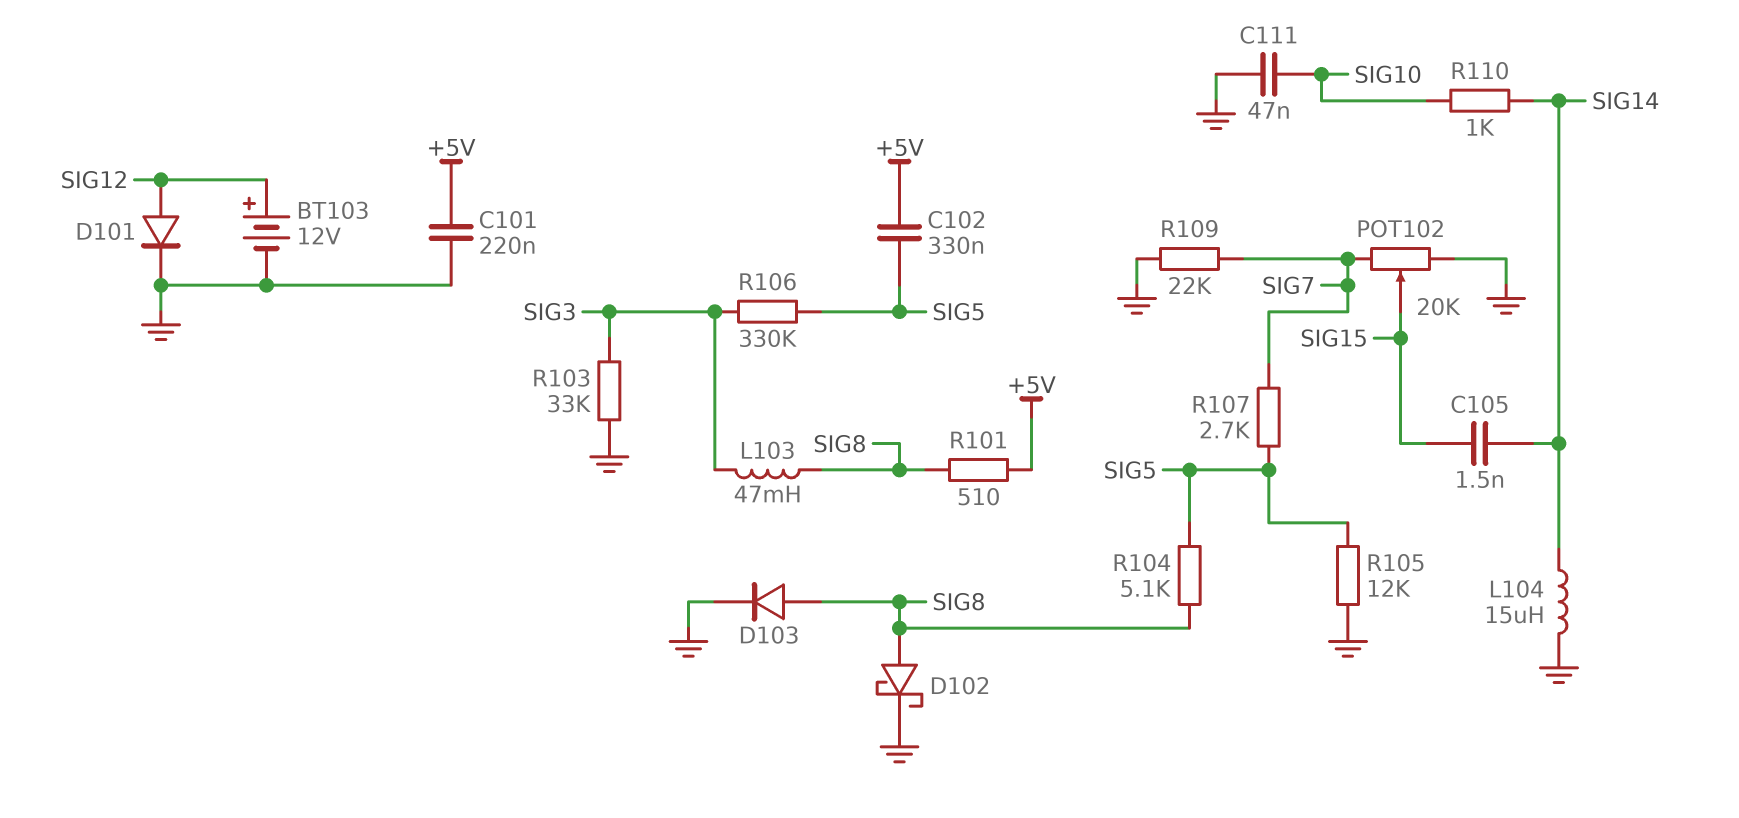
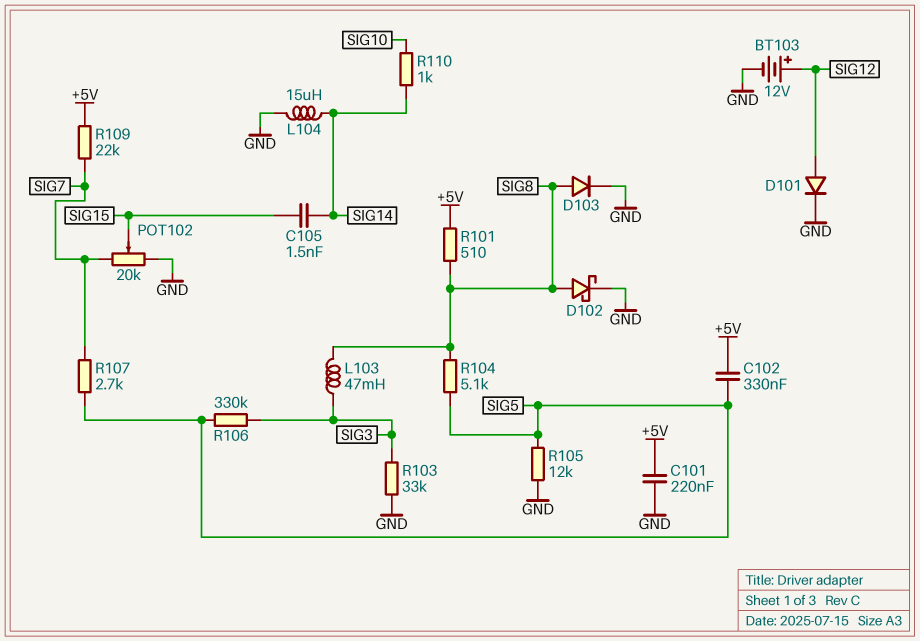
C111: 47nF (GND, SIG10) -> none
R109: 22k (GND, SIG7) -> 22k (+5V, SIG7)

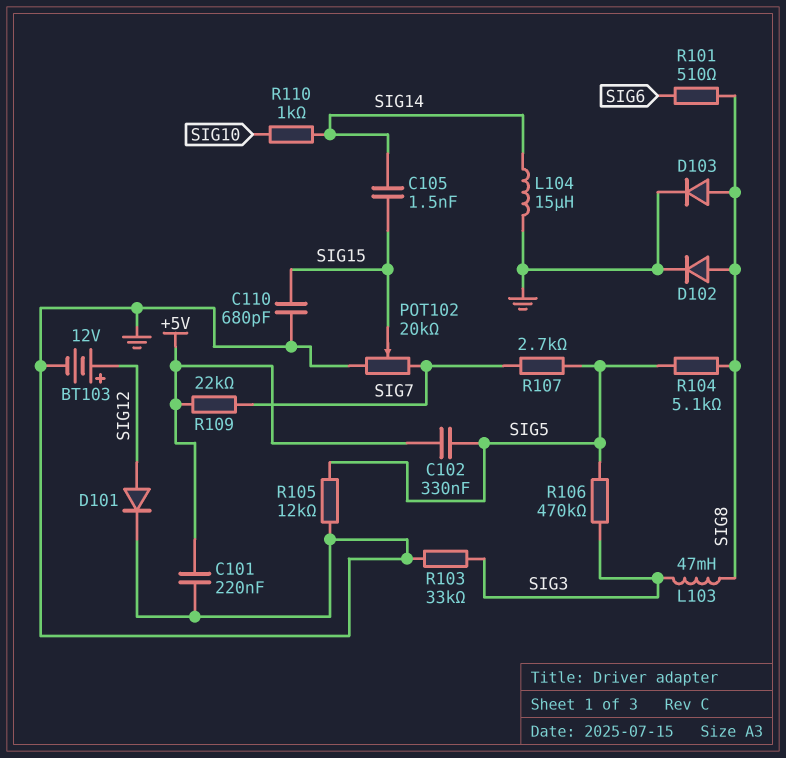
C110: none -> 680pF (GND, SIG15)
D102: schottky (A SIG8, K GND) -> diode (A SIG8, K GND)
R101: 510 (+5V, SIG8) -> 510 (SIG6, SIG8)
R106: 330k (SIG3, SIG5) -> 470k (SIG3, SIG5)

